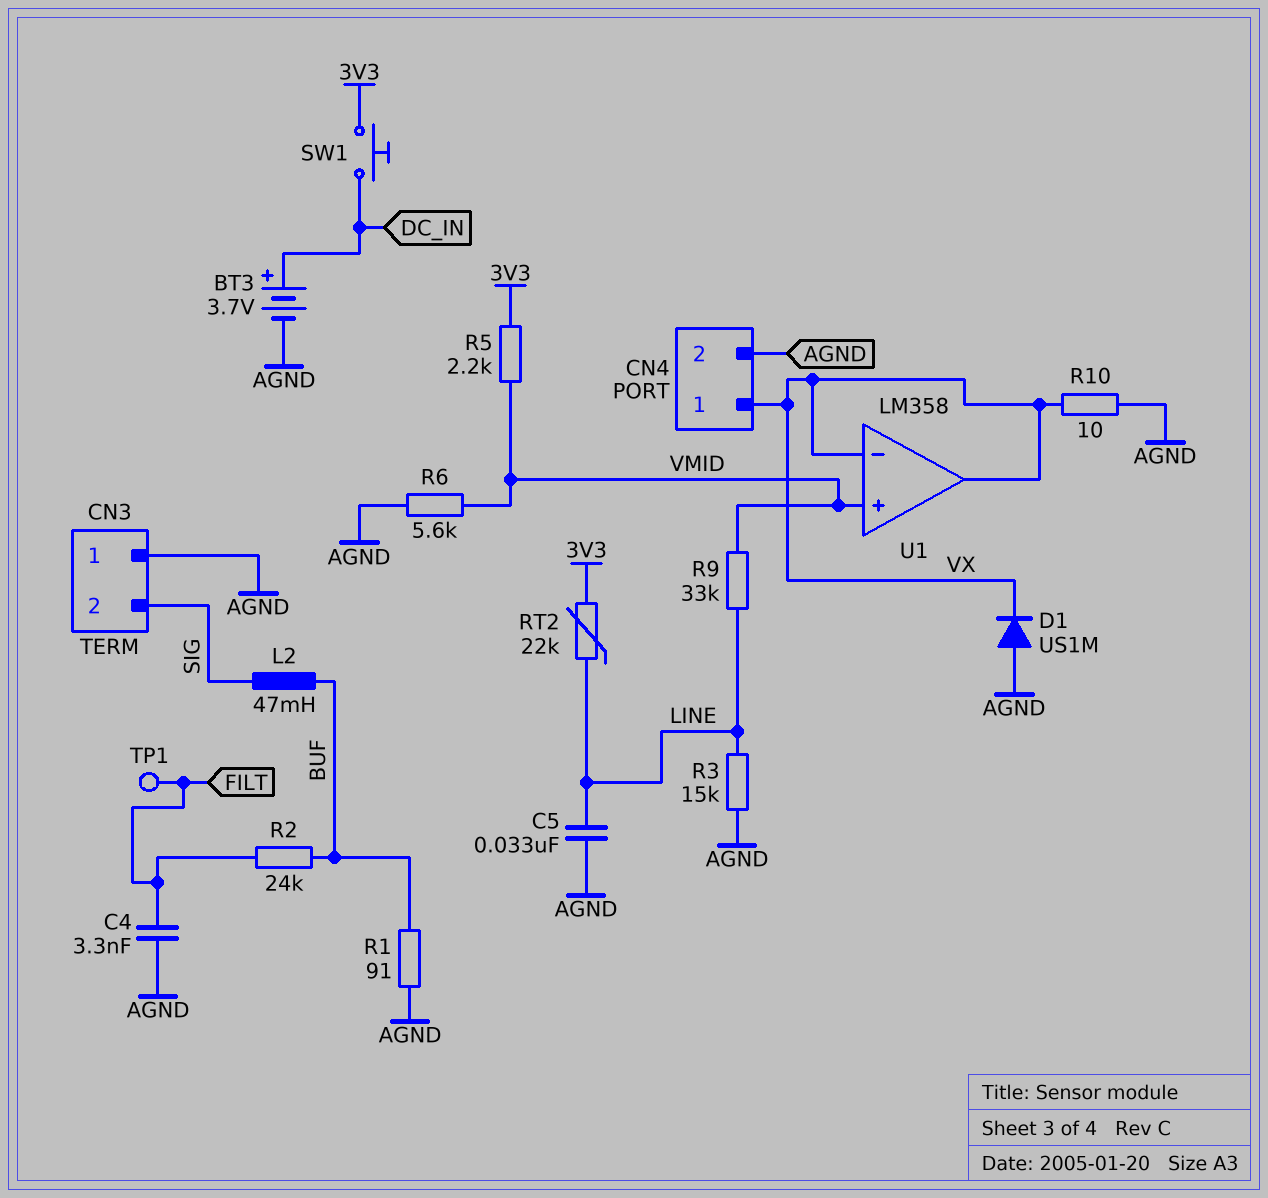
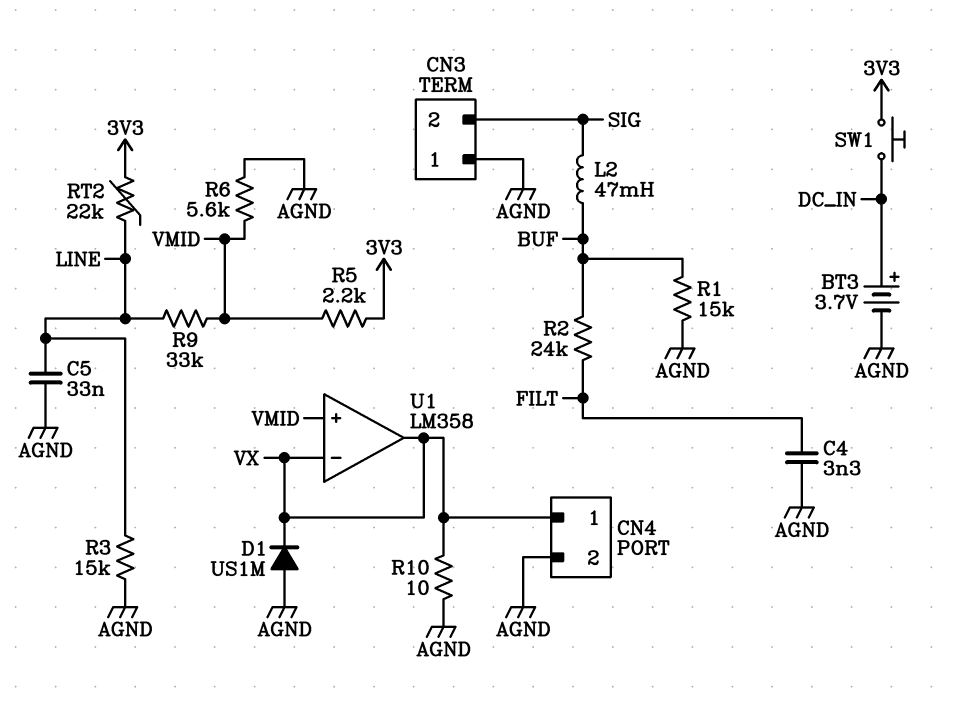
R1: 91 (AGND, BUF) -> 15k (AGND, BUF)
TP1: test point (FILT) -> none

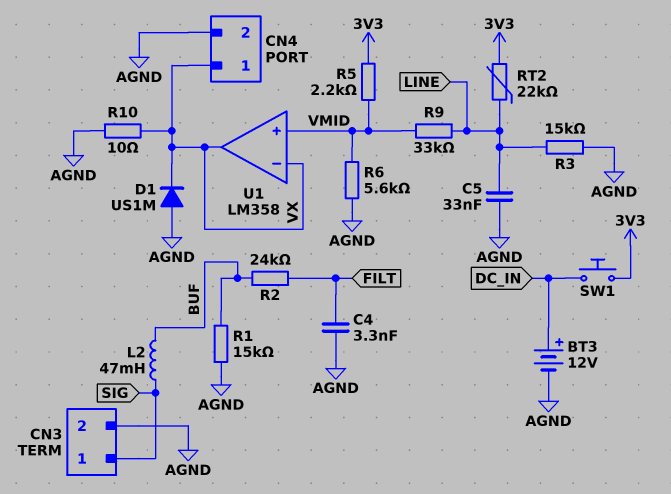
BT3: 3.7V (plus DC_IN, minus AGND) -> 12V (plus DC_IN, minus AGND)
CN3 pin 1: AGND -> SIG
CN3 pin 2: SIG -> AGND

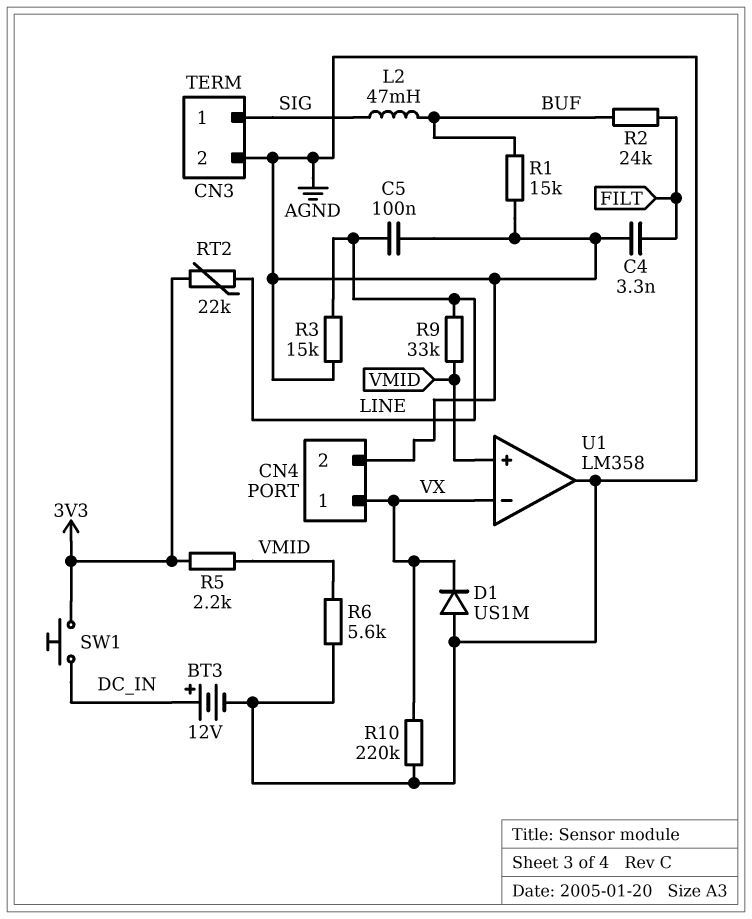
C5: 33nF (AGND, LINE) -> 100nF (AGND, LINE)
R10: 10 (AGND, VX) -> 220k (AGND, VX)
U1 pin out: VX -> AGND

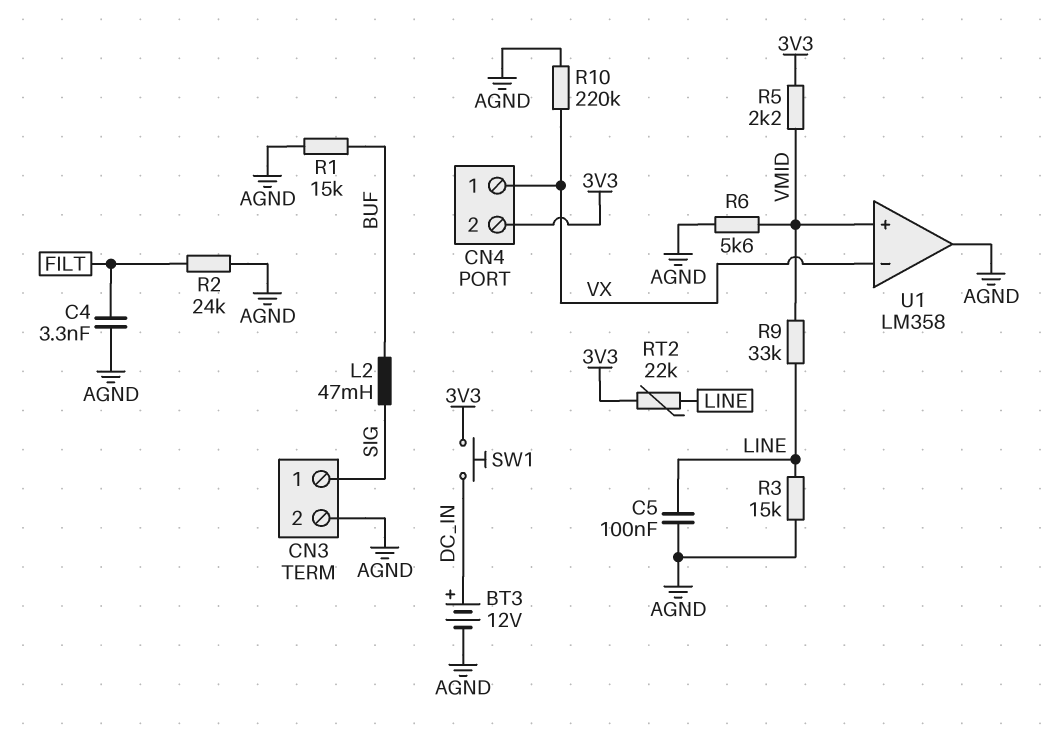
CN4 pin 2: AGND -> 3V3
D1: diode US1M (A AGND, K VX) -> none
R2: 24k (BUF, FILT) -> 24k (AGND, FILT)

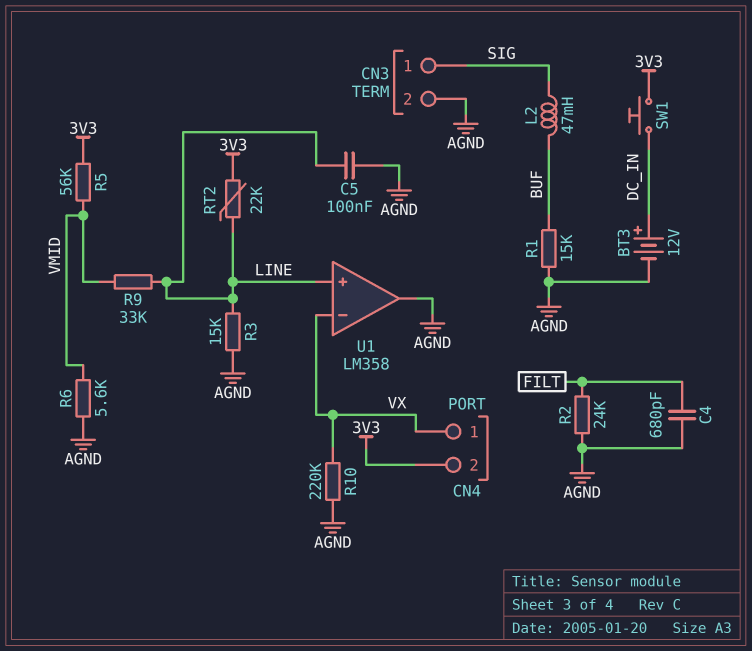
C4: 3.3nF (AGND, FILT) -> 680pF (AGND, FILT)
R5: 2.2k (3V3, VMID) -> 56k (3V3, VMID)
U1 pin in+: VMID -> LINE

